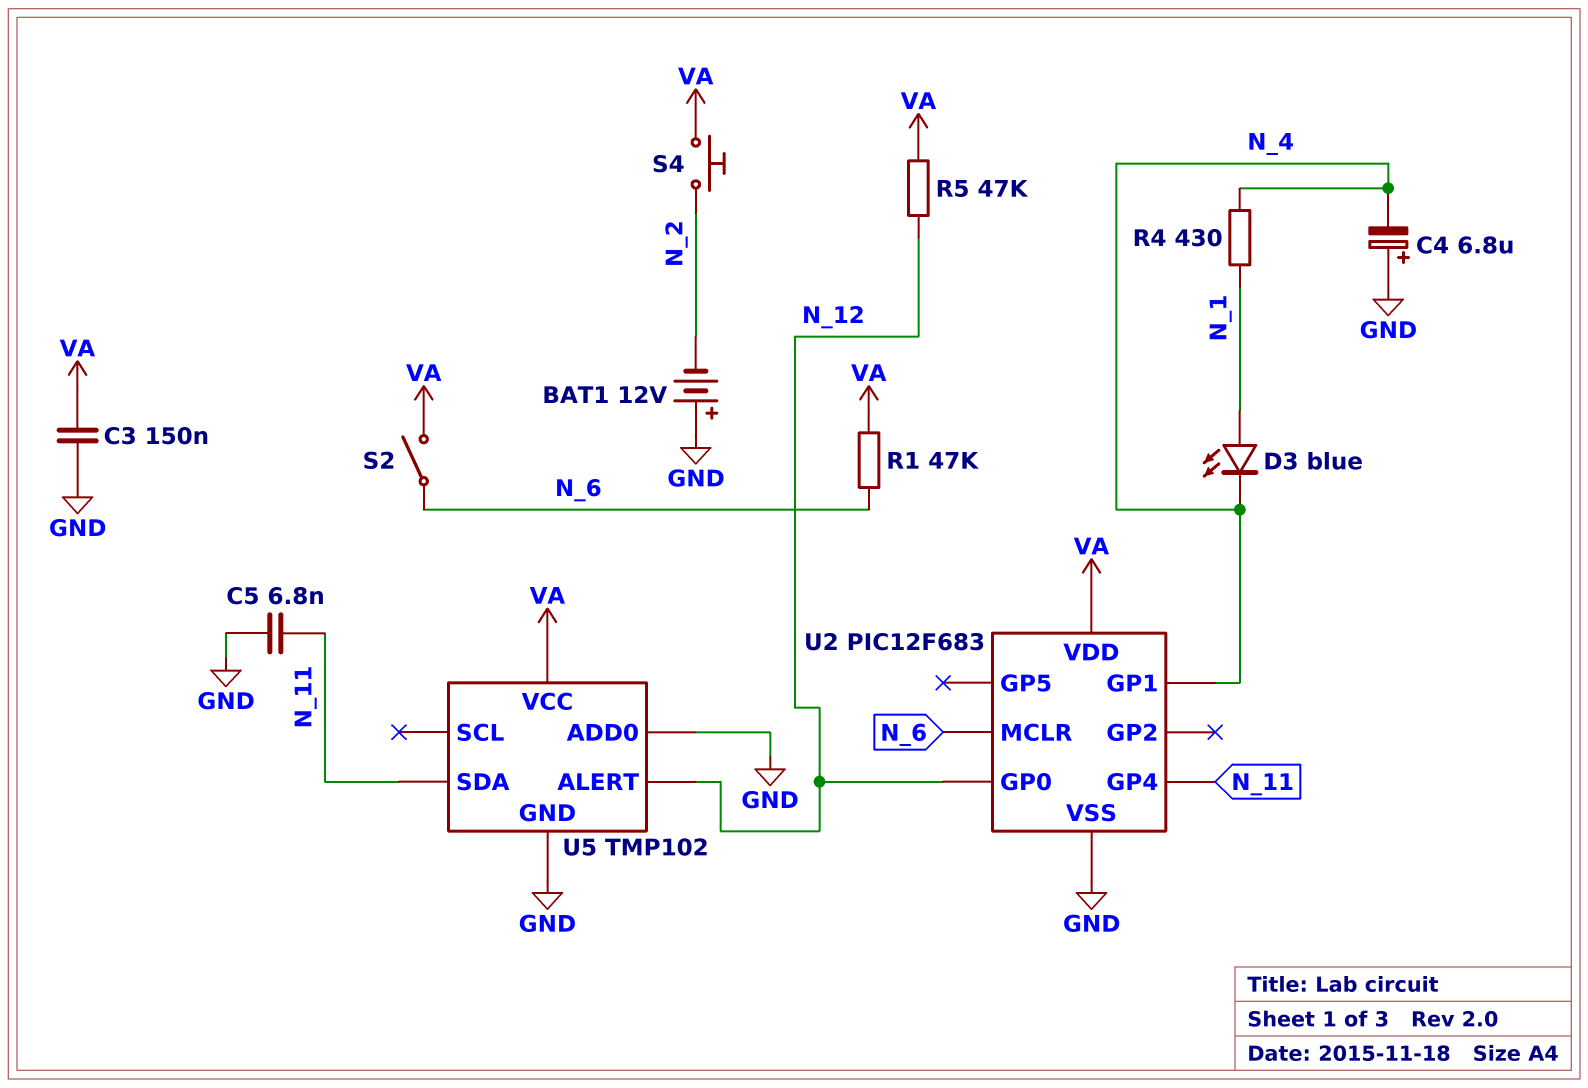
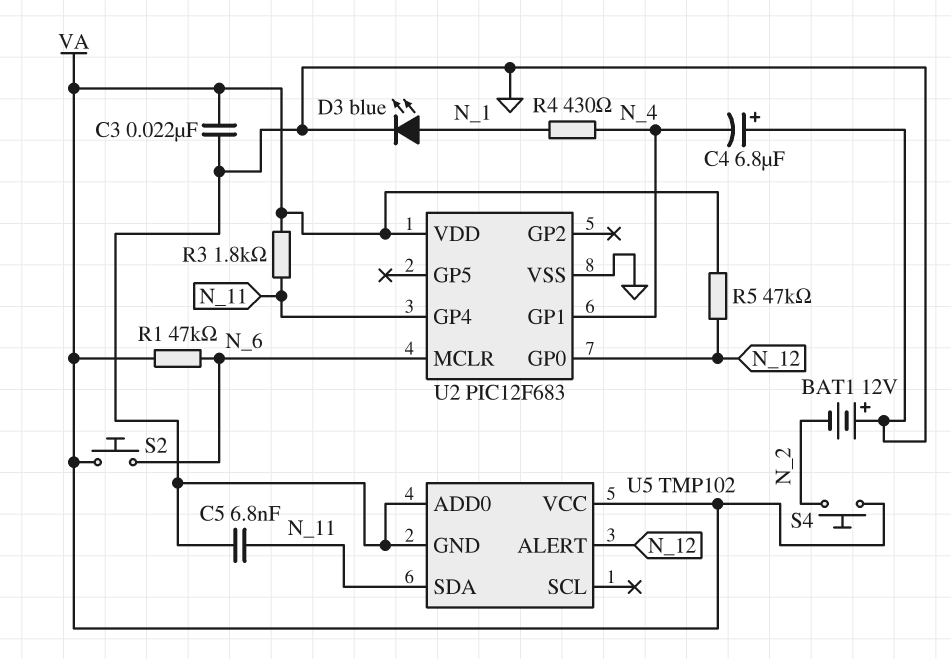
C3: 150nF (GND, VA) -> 22nF (GND, VA)
D3: LED blue (A N_1, K N_4) -> LED blue (A N_1, K GND)
R3: none -> 1.8k (N_11, VA)
S2: switch (N_6, VA) -> button (N_6, VA)

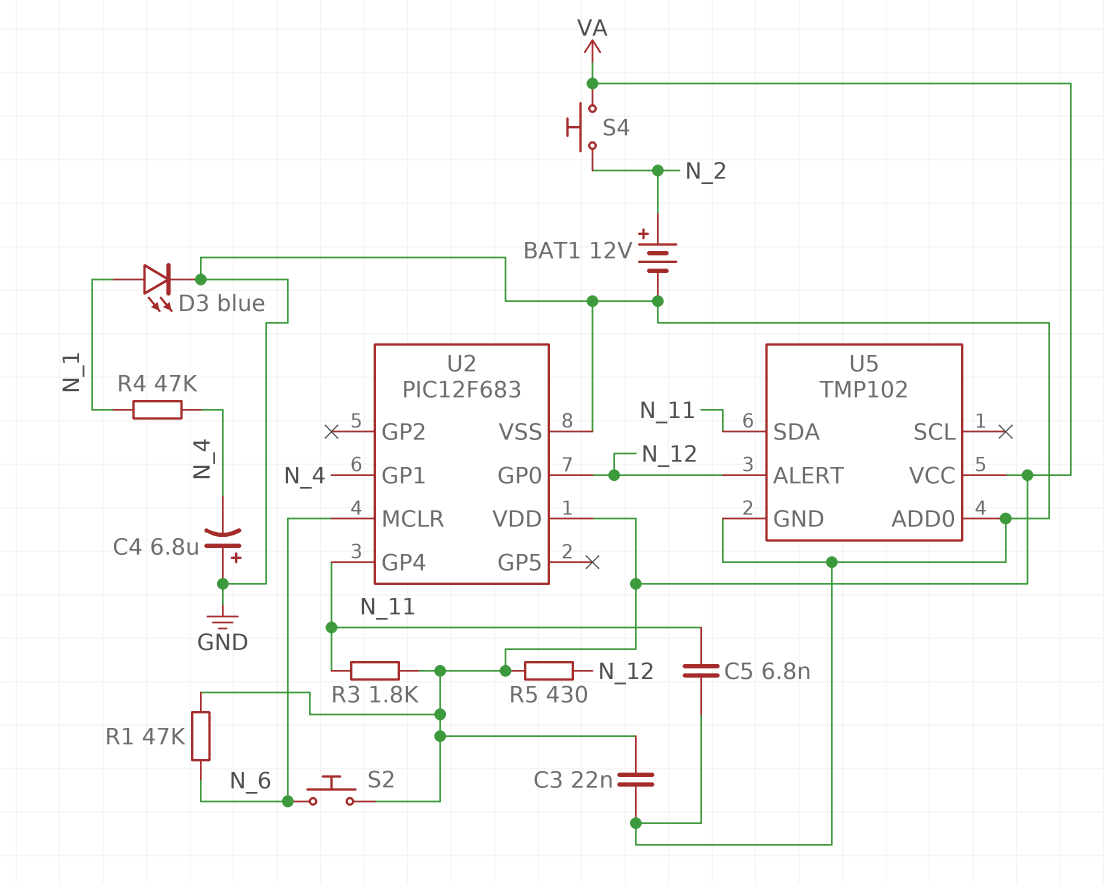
BAT1: 12V (plus GND, minus N_2) -> 12V (plus N_2, minus GND)
R4: 430 (N_1, N_4) -> 47k (N_1, N_4)
R5: 47k (N_12, VA) -> 430 (N_12, VA)

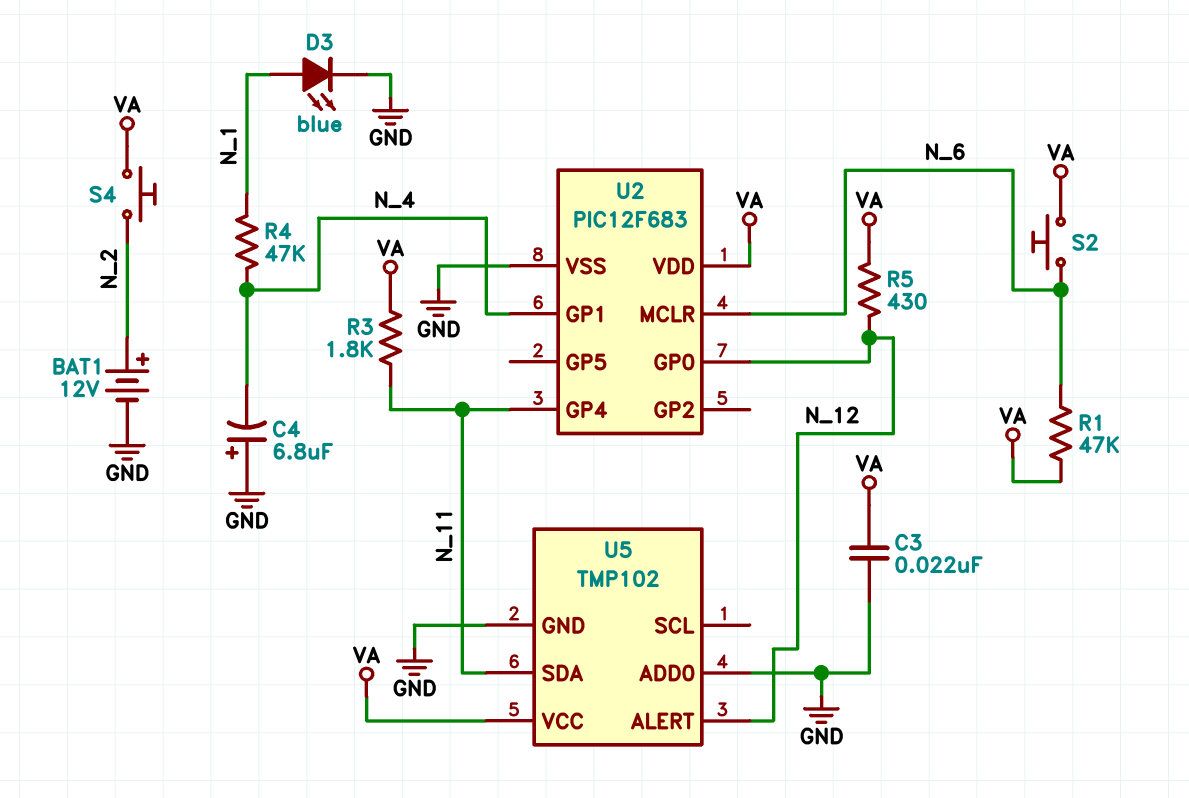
C5: 6.8nF (GND, N_11) -> none

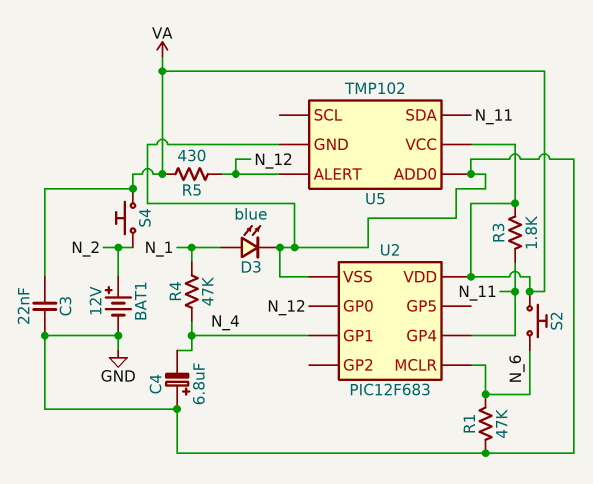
R1: 47k (N_6, VA) -> 47k (GND, N_6)

